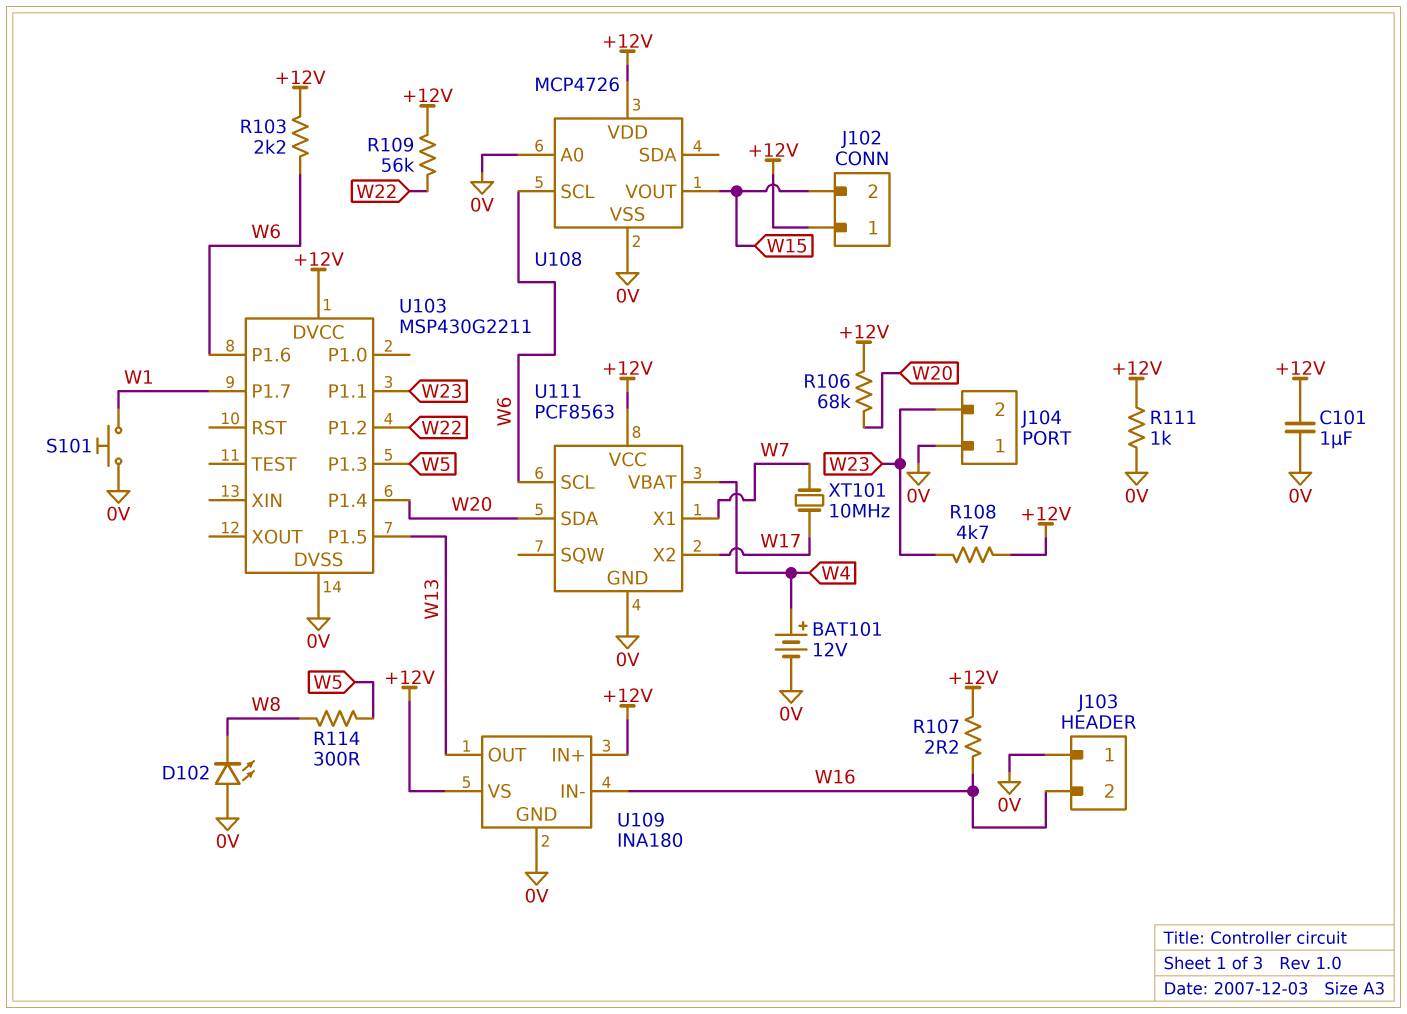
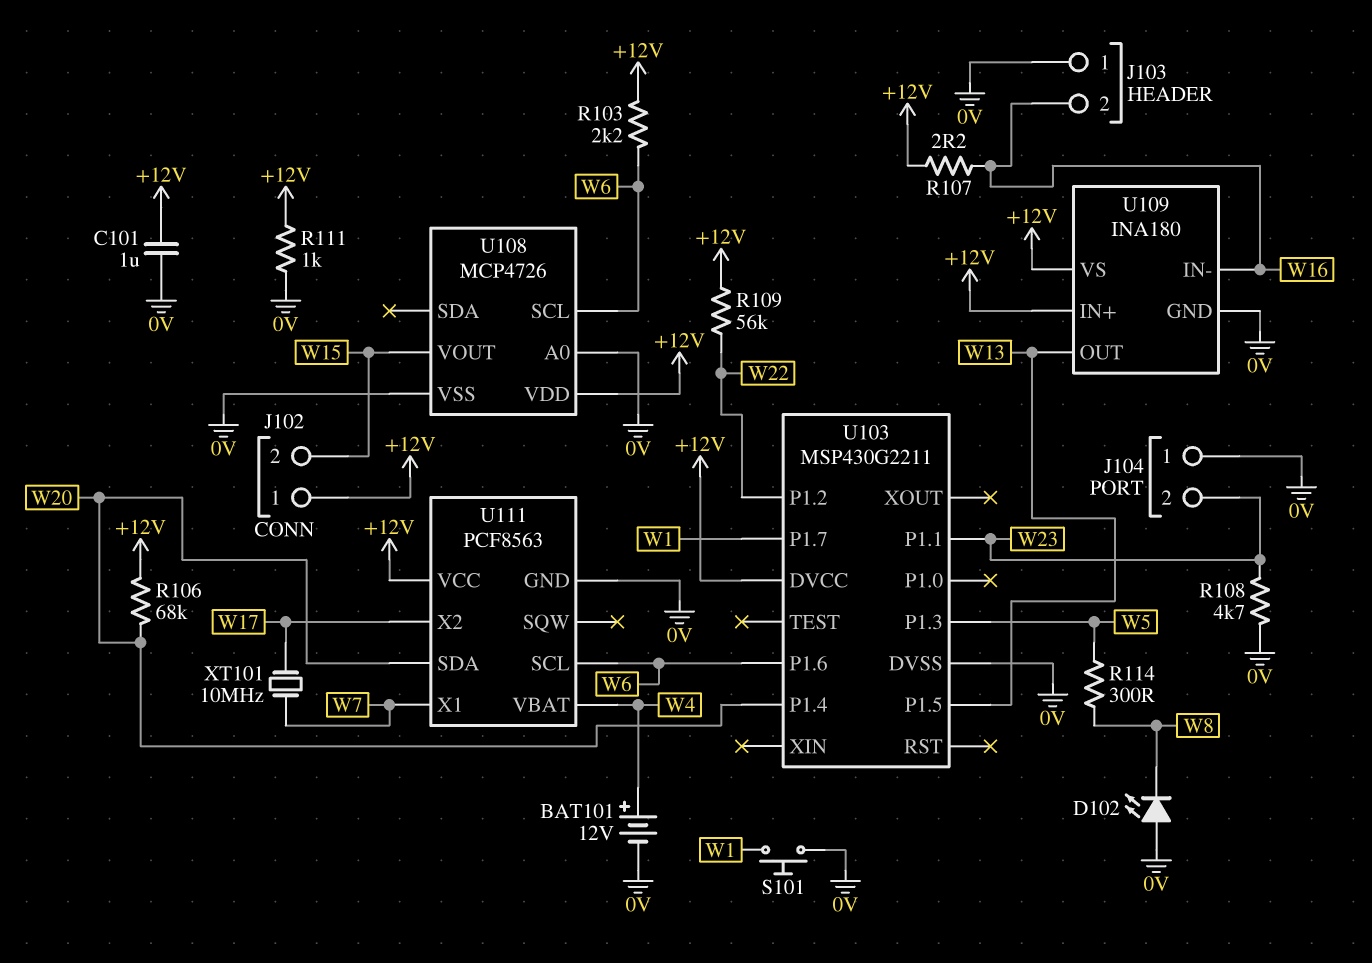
R108: 4.7k (+12V, W23) -> 4.7k (0V, W23)

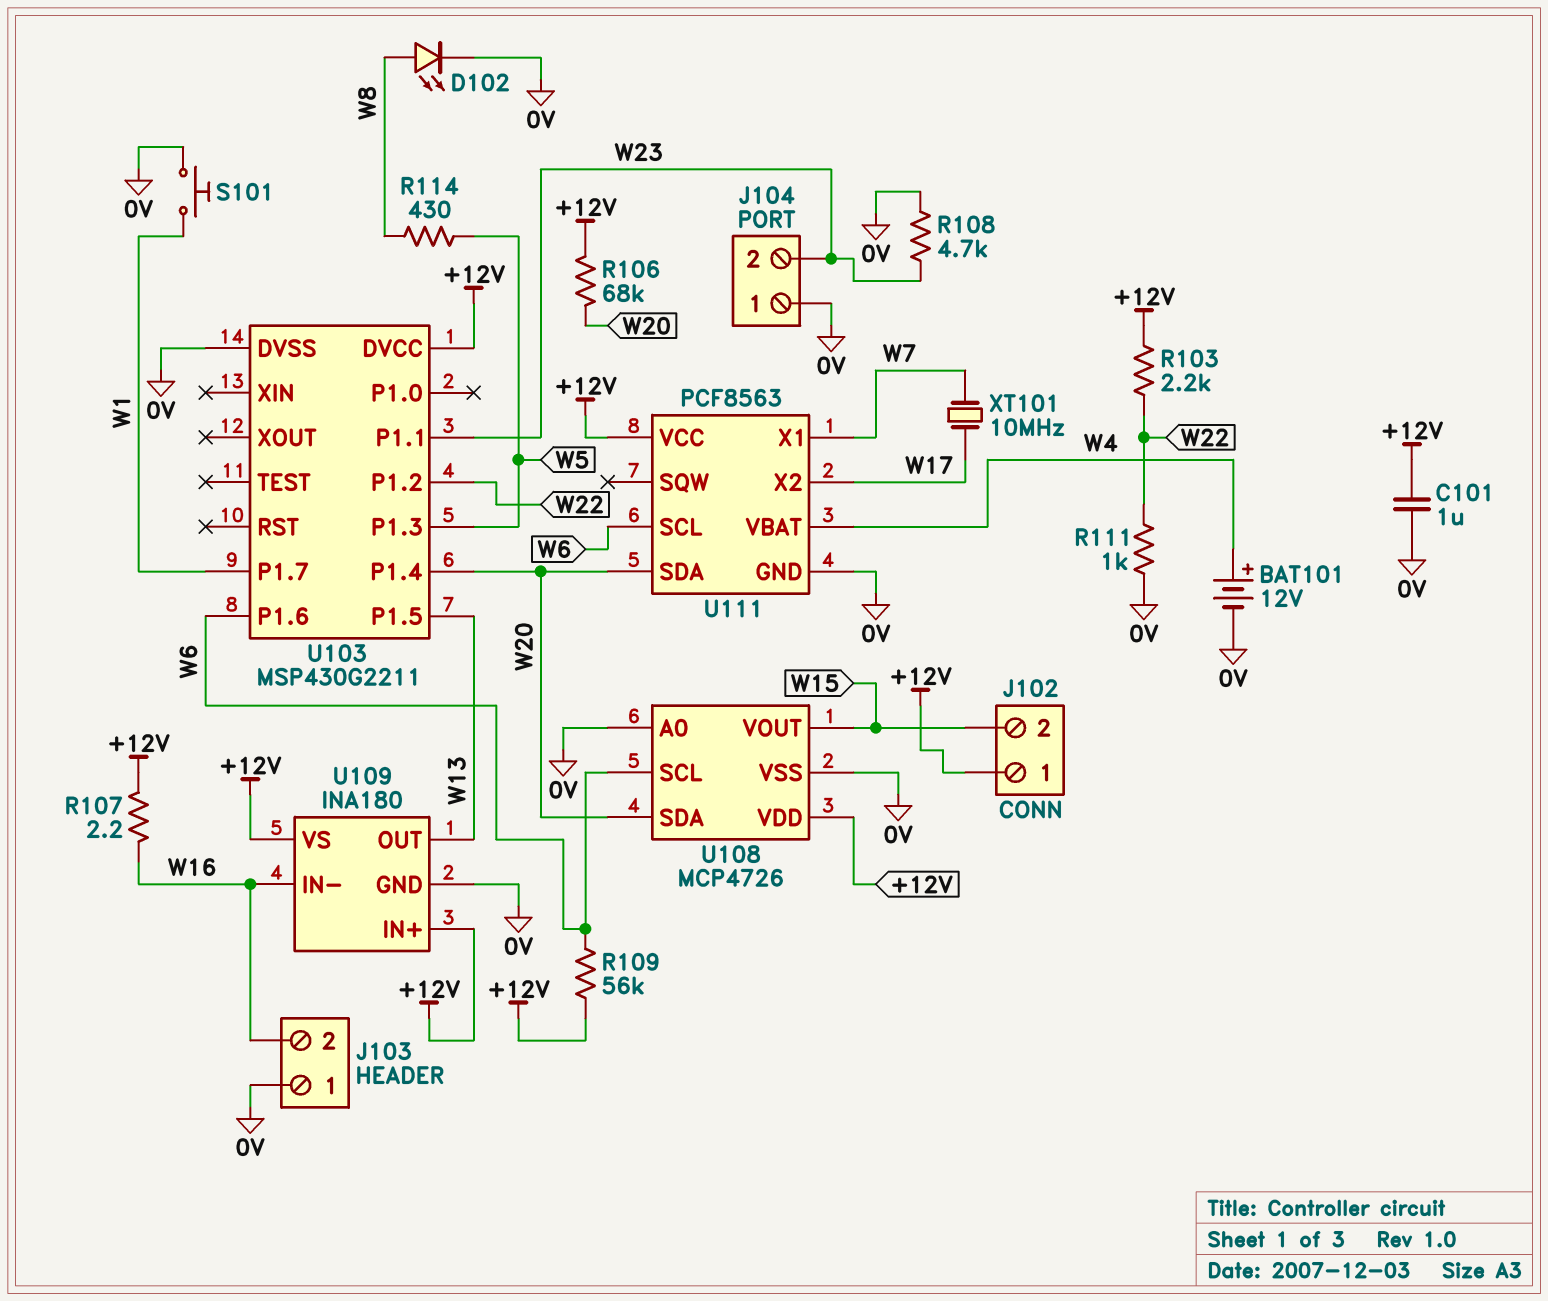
D102: LED (A 0V, K W8) -> LED (A W8, K 0V)
R103: 2.2k (+12V, W6) -> 2.2k (+12V, W22)
R109: 56k (+12V, W22) -> 56k (+12V, W6)
R111: 1k (+12V, 0V) -> 1k (0V, W22)
R114: 300 (W5, W8) -> 430 (W5, W8)
U108 pin SDA: none -> W20

